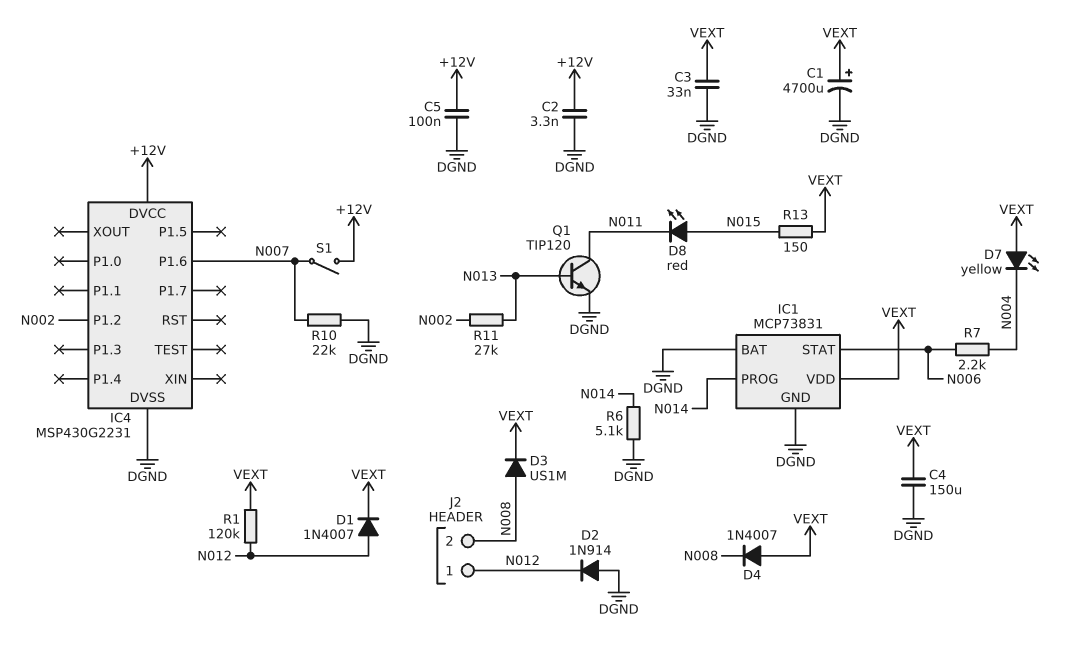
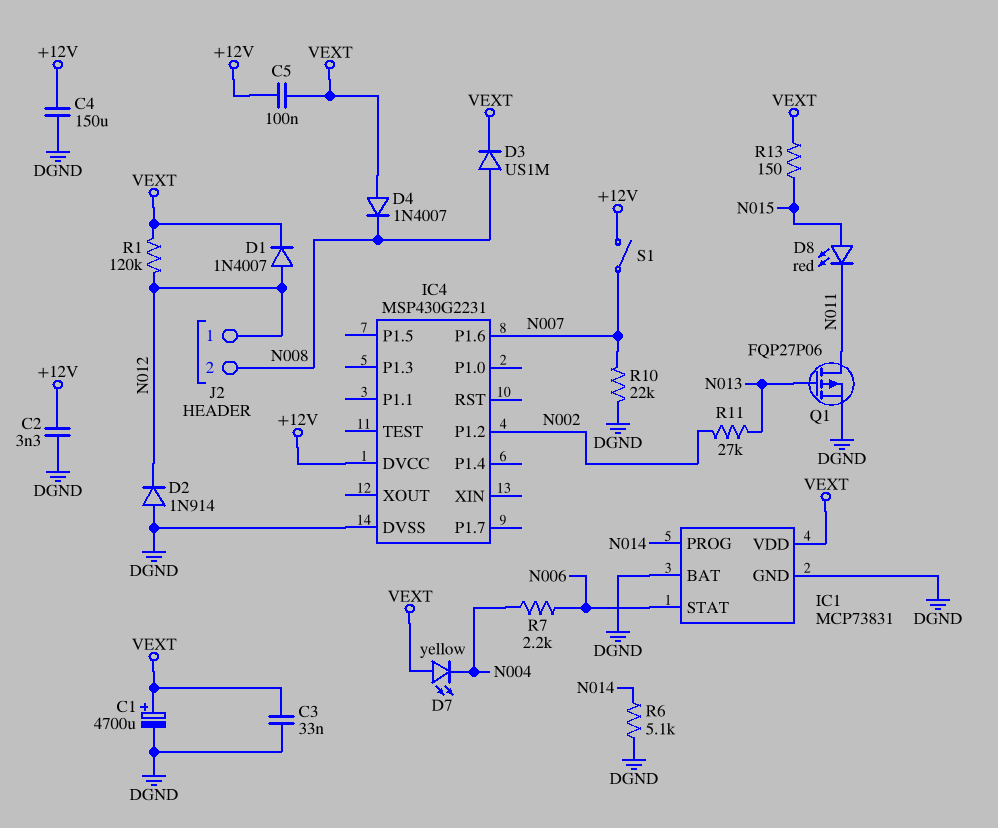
C4: 150uF (DGND, VEXT) -> 150uF (+12V, DGND)
C5: 100nF (+12V, DGND) -> 100nF (+12V, VEXT)
Q1: NPN TIP120 (B N013, C N011, E DGND) -> PMOS FQP27P06 (G N013, D N011, S DGND)

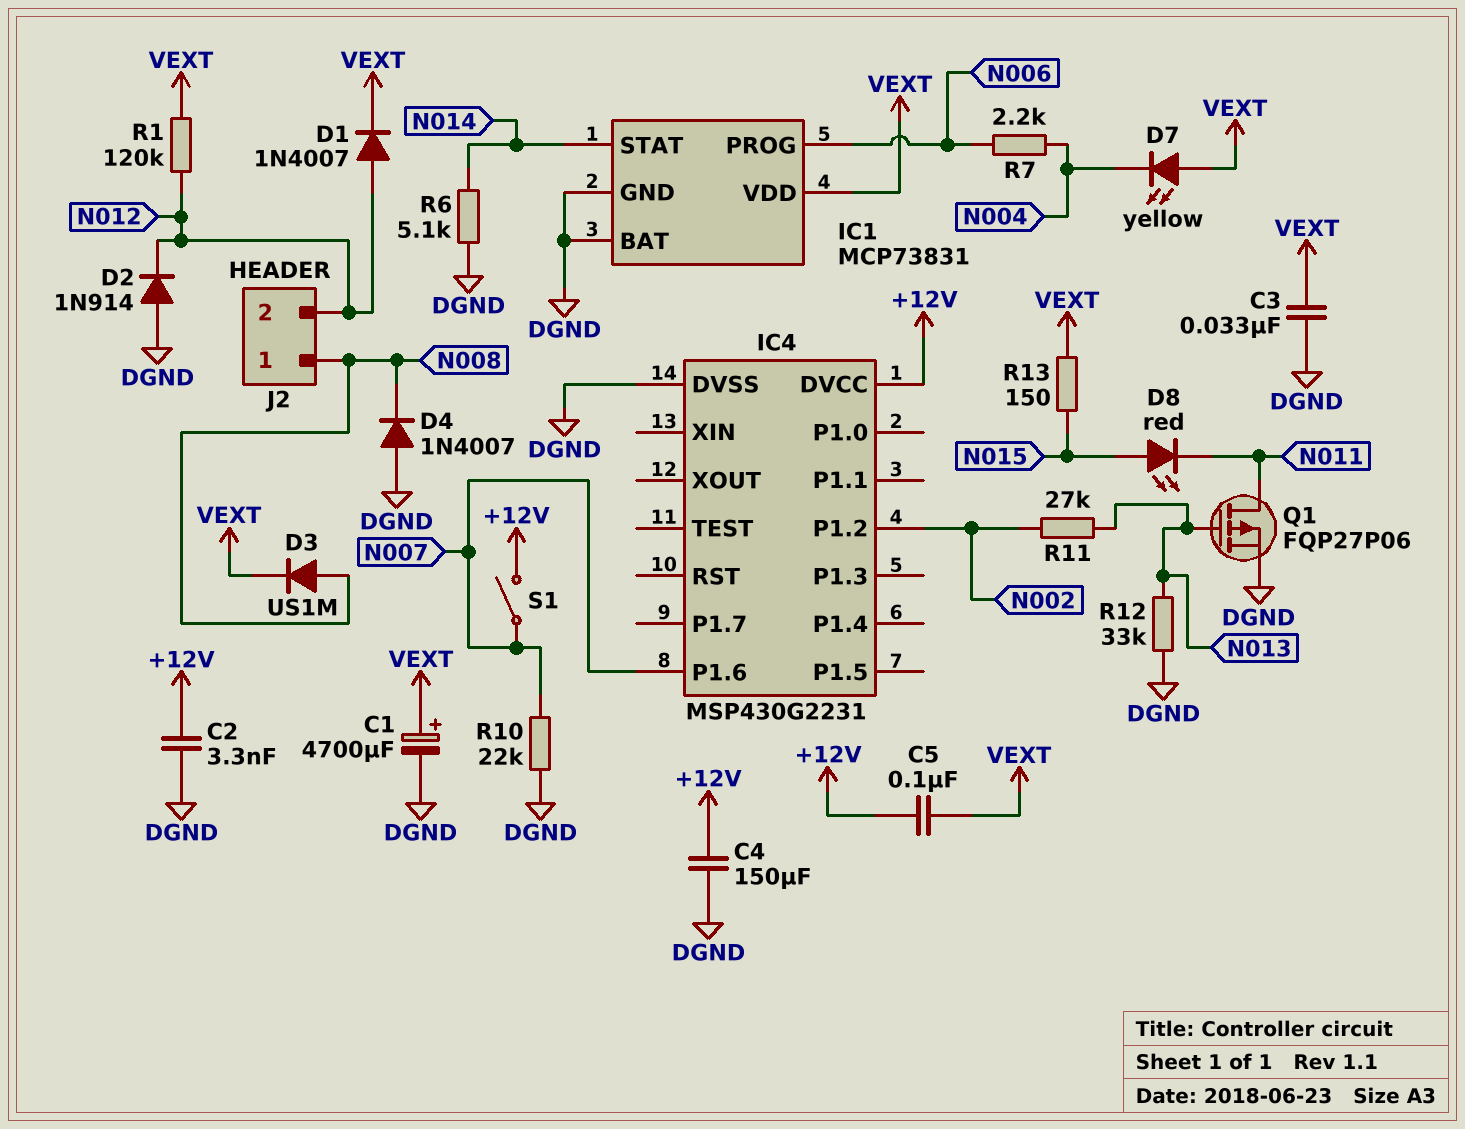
D4: diode 1N4007 (A VEXT, K N008) -> diode 1N4007 (A DGND, K N008)
IC1 pin PROG: N014 -> N006
IC1 pin STAT: N006 -> N014
J2 pin 1: N012 -> N008
J2 pin 2: N008 -> N012
R12: none -> 33k (DGND, N013)

